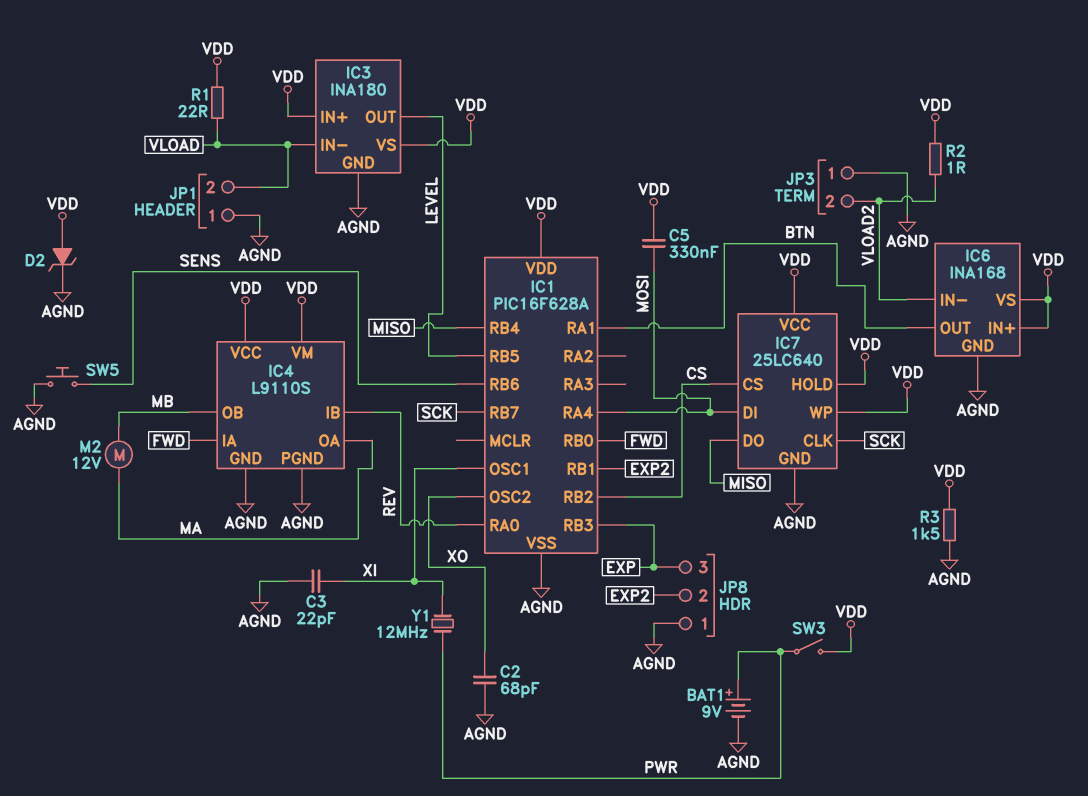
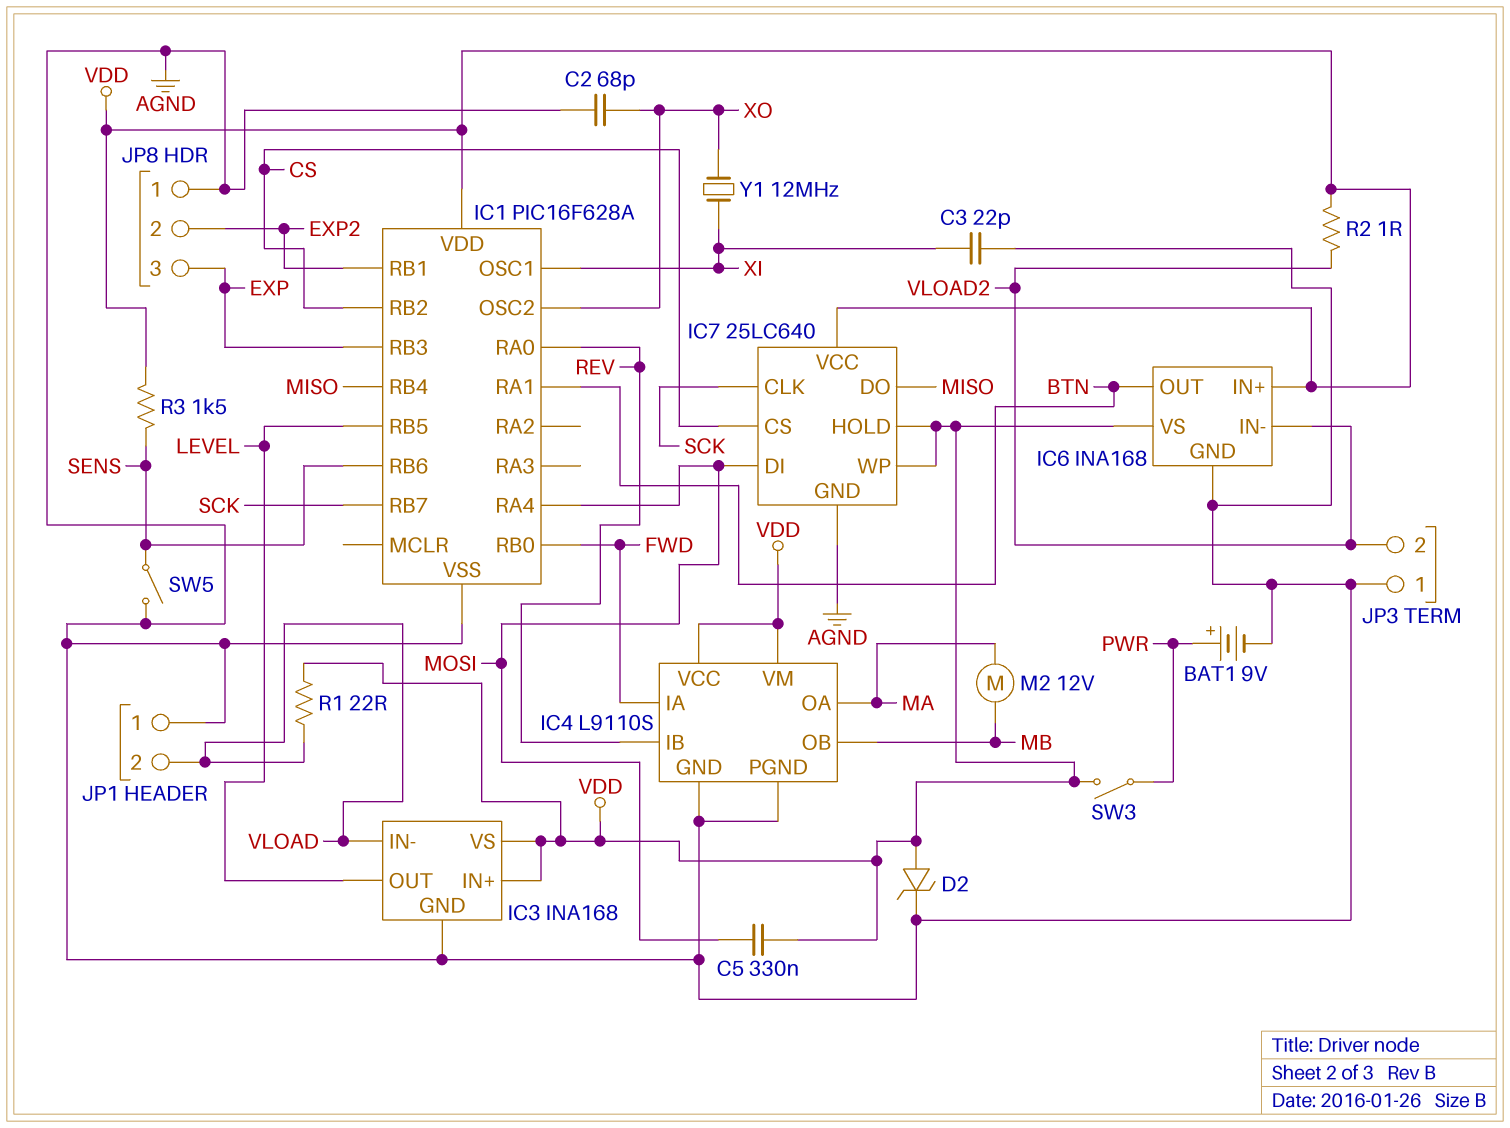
IC3: INA180 -> INA168
R3: 1.5k (AGND, VDD) -> 1.5k (SENS, VDD)
SW5: button (AGND, SENS) -> switch (AGND, SENS)
Y1: 12MHz (PWR, XI) -> 12MHz (XI, XO)

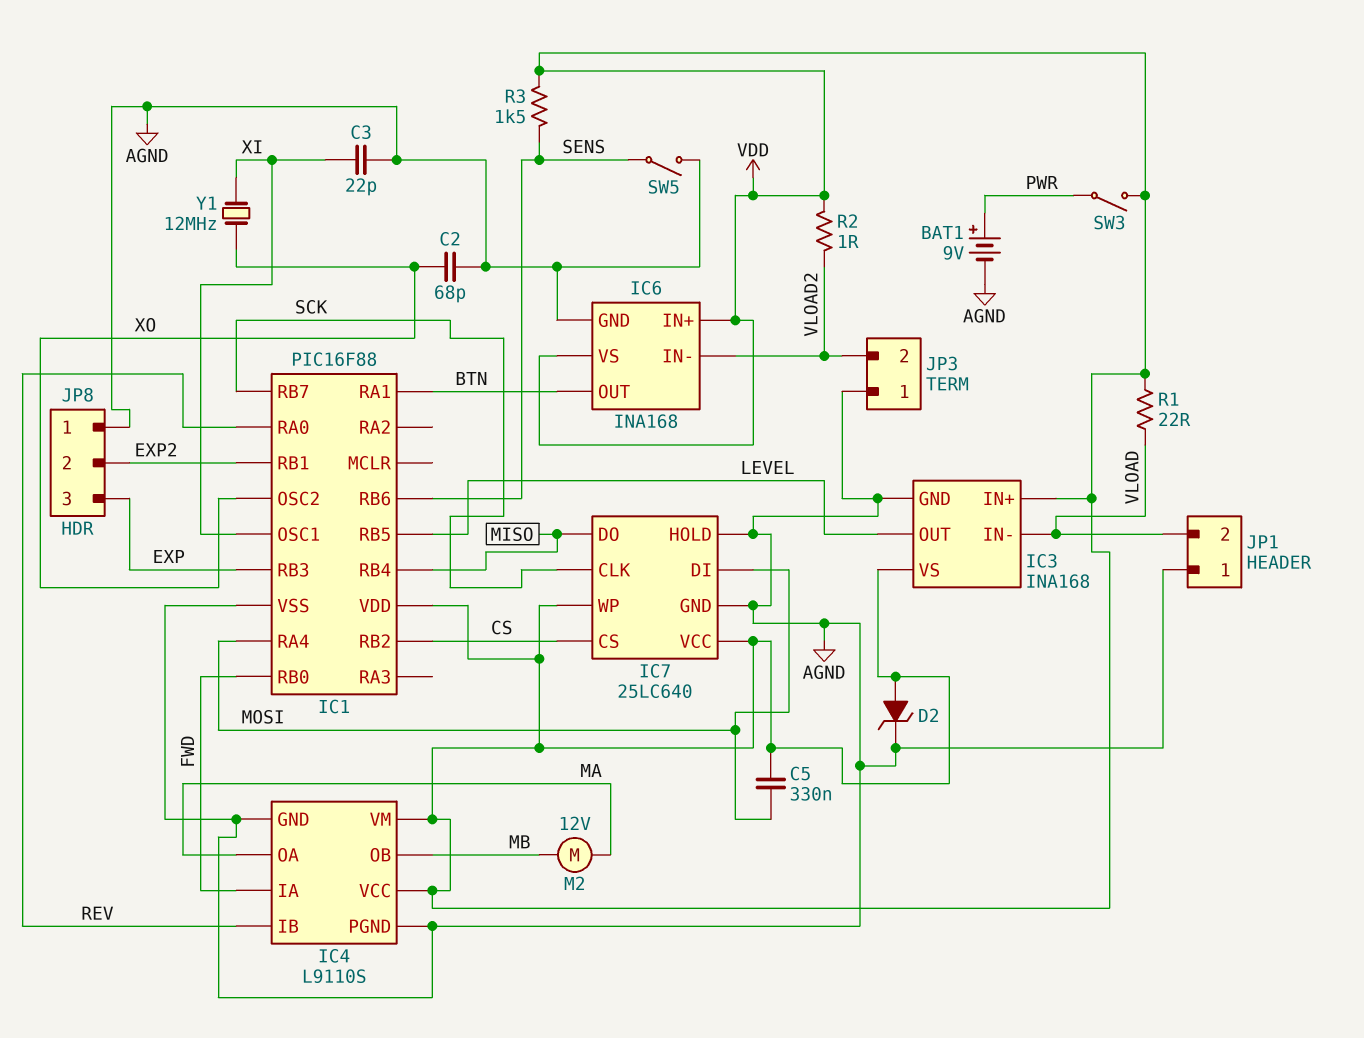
IC1: PIC16F628A -> PIC16F88
IC7 pin HOLD: VDD -> AGND

